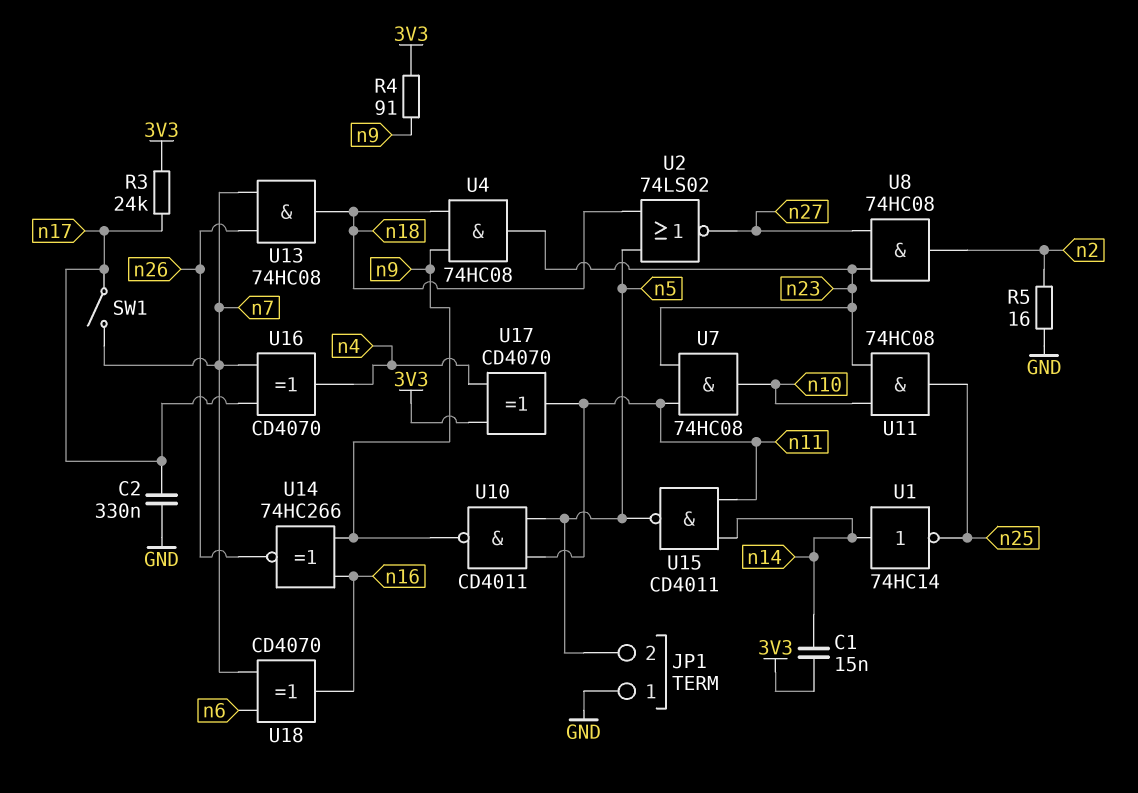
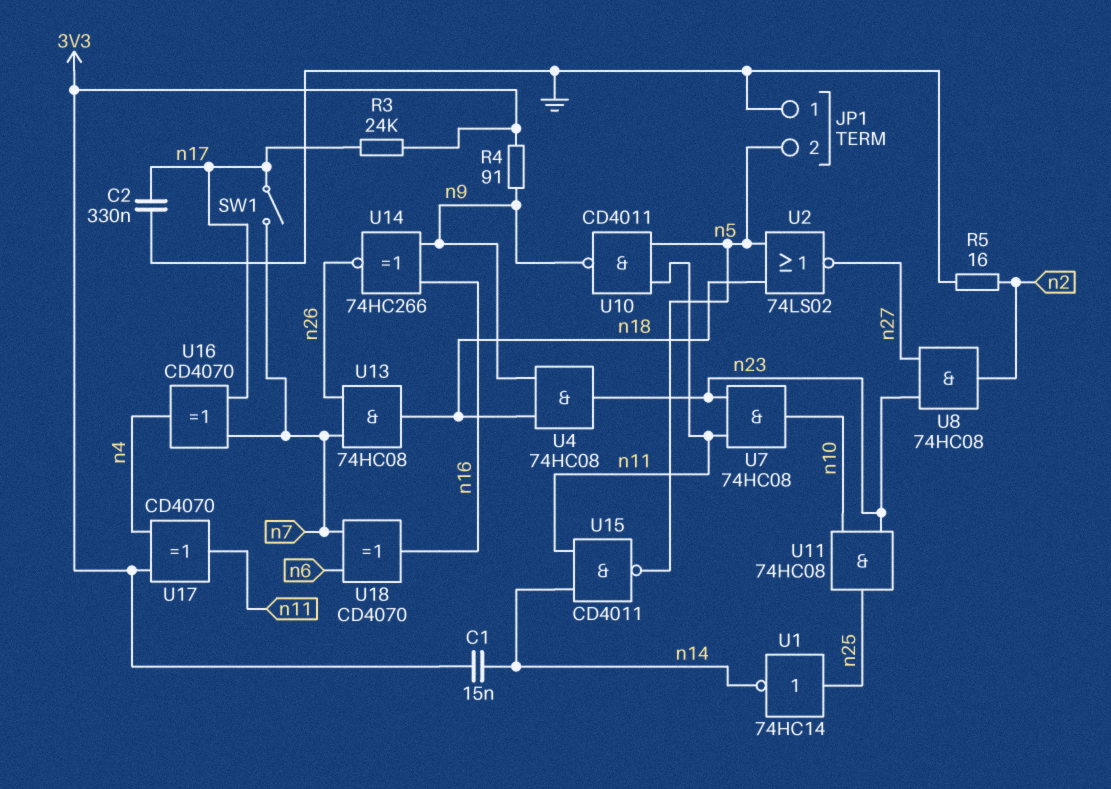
U1: NOT 74HC14 (in n14, out n25) -> NOT 74HC14 (in n25, out n14)

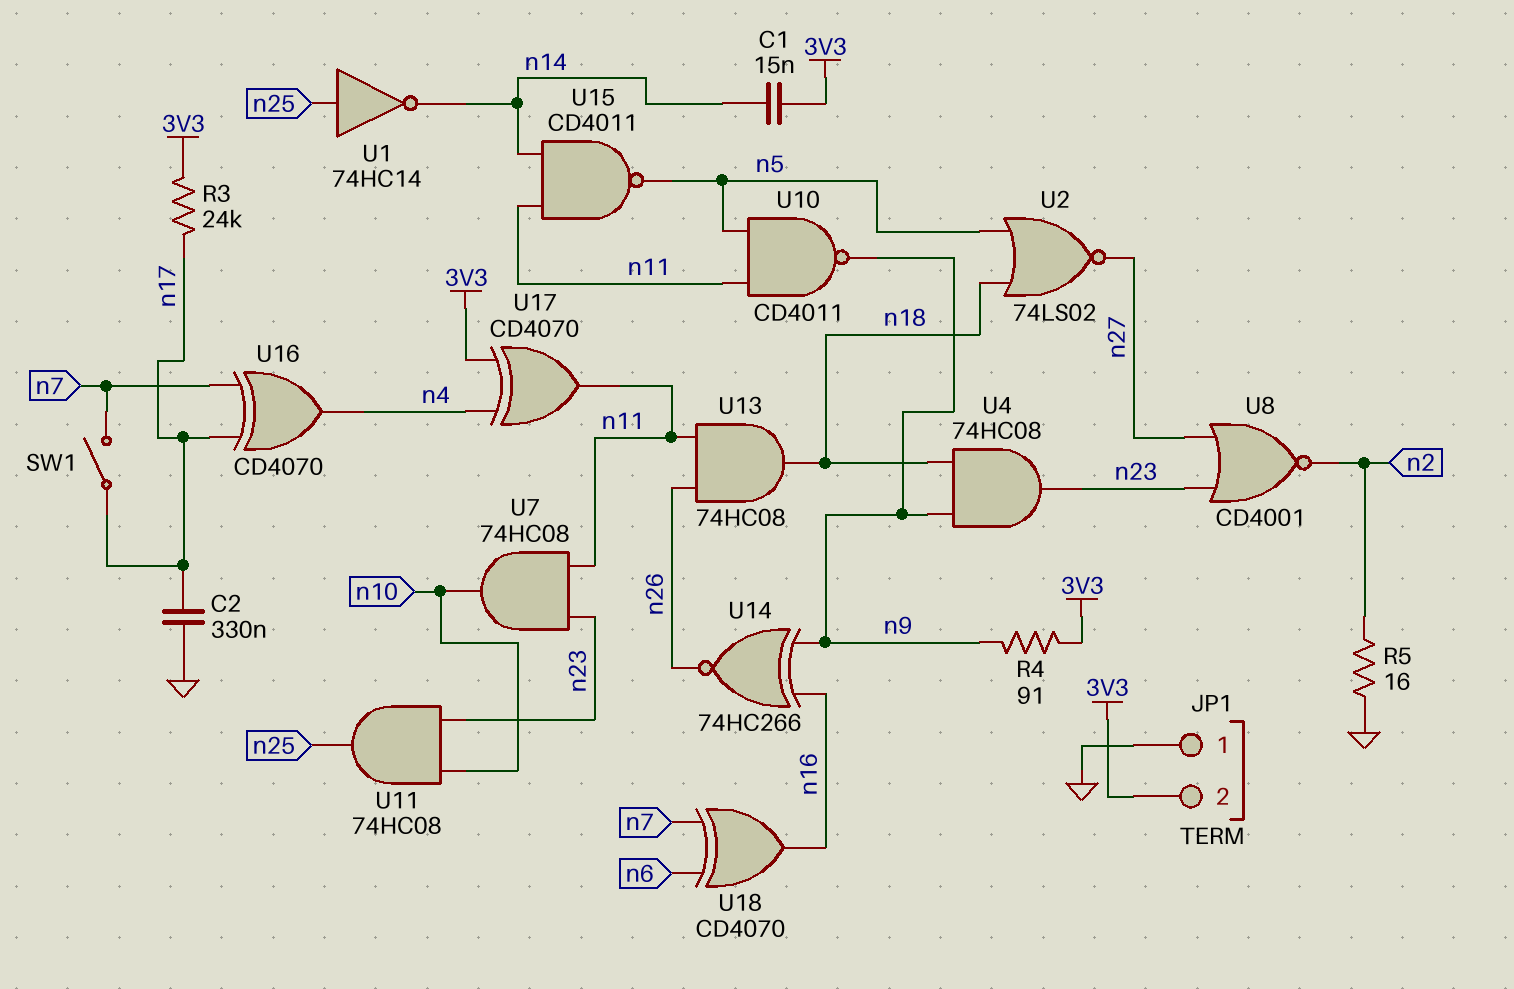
JP1 pin 2: n5 -> 3V3
U8: AND 74HC08 (in n23, in n27, out n2) -> NOR CD4001 (in n23, in n27, out n2)
U13: AND 74HC08 (in n7, in n26, out n18) -> AND 74HC08 (in n11, in n26, out n18)

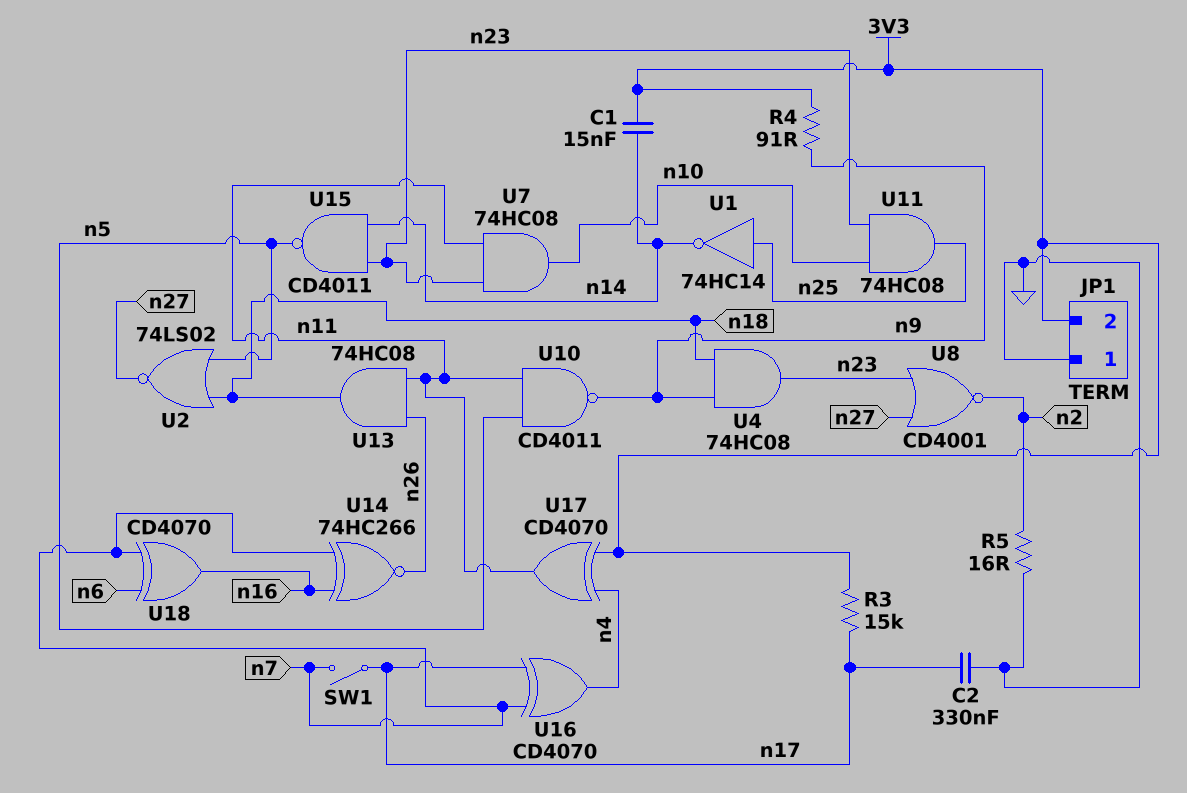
R3: 24k (3V3, n17) -> 15k (3V3, n17)
U14: XNOR 74HC266 (in n9, in n16, out n26) -> XNOR 74HC266 (in n7, in n16, out n26)
U15: NAND CD4011 (in n11, in n14, out n5) -> NAND CD4011 (in n14, in n23, out n5)

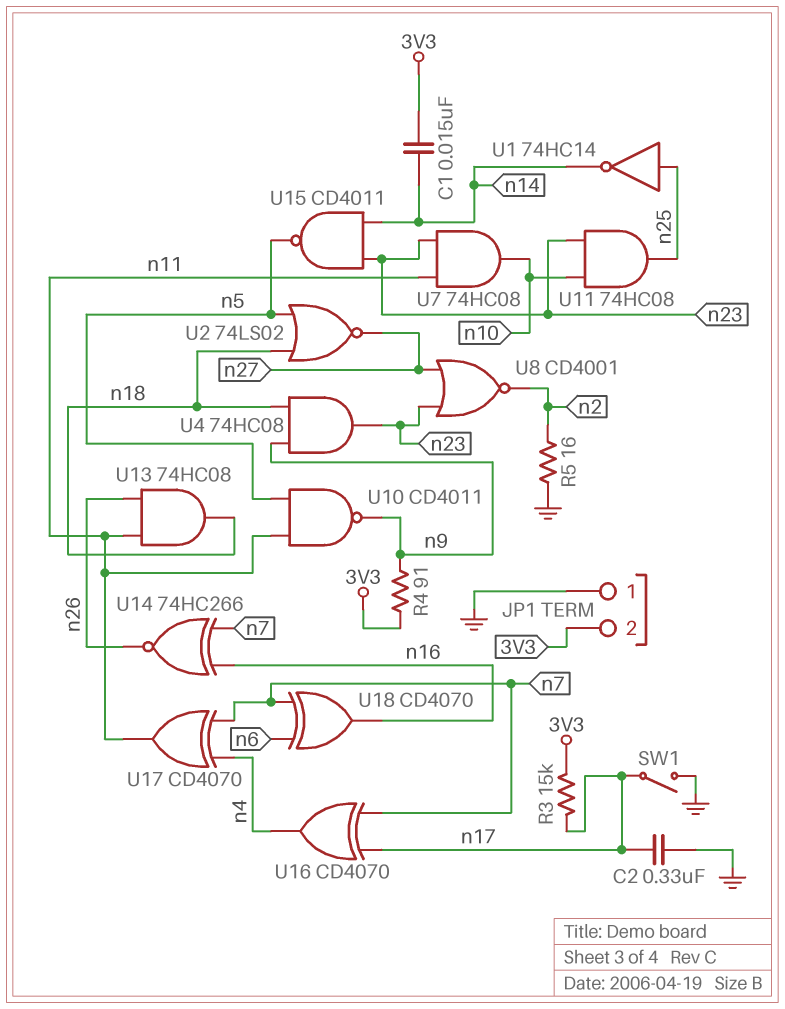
SW1: switch (n7, n17) -> switch (GND, n17)
U17: XOR CD4070 (in 3V3, in n4, out n11) -> XOR CD4070 (in n4, in n7, out n11)

